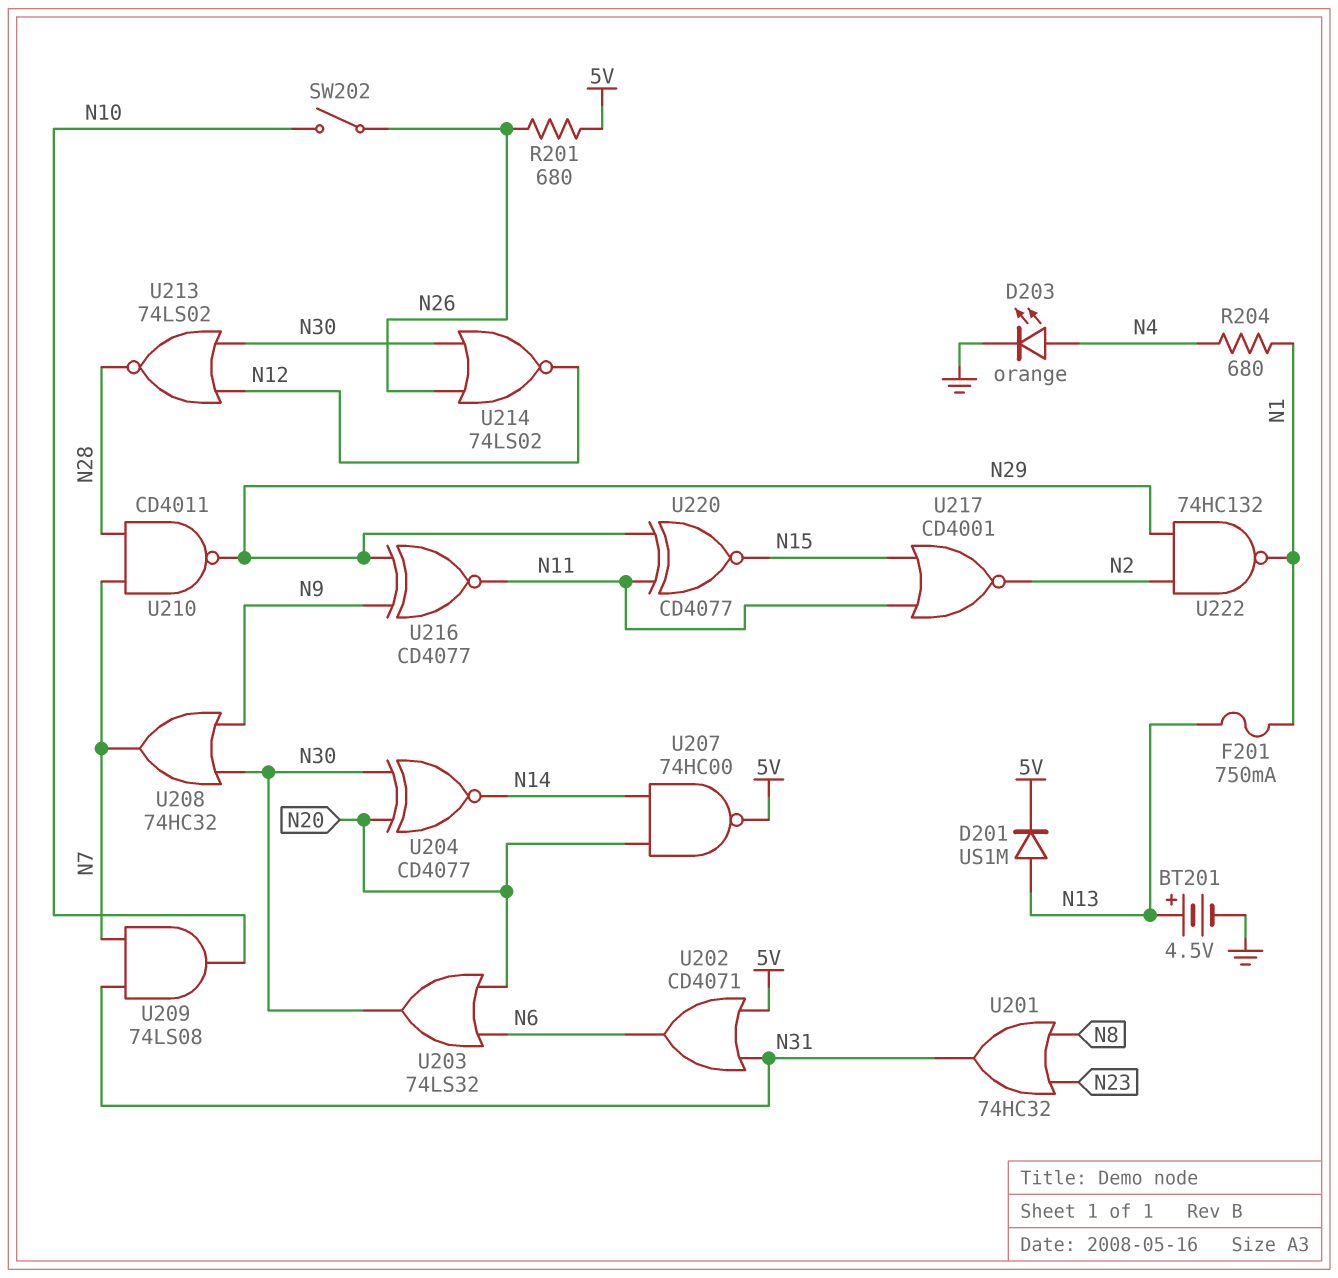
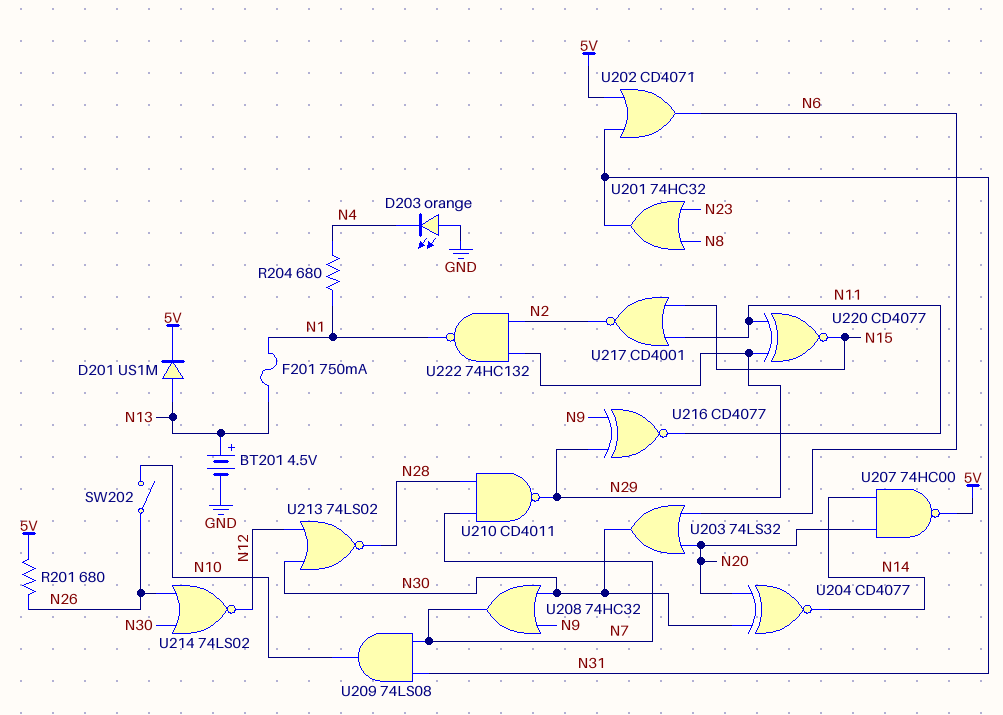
D203: LED orange (A N4, K GND) -> LED orange (A GND, K N4)

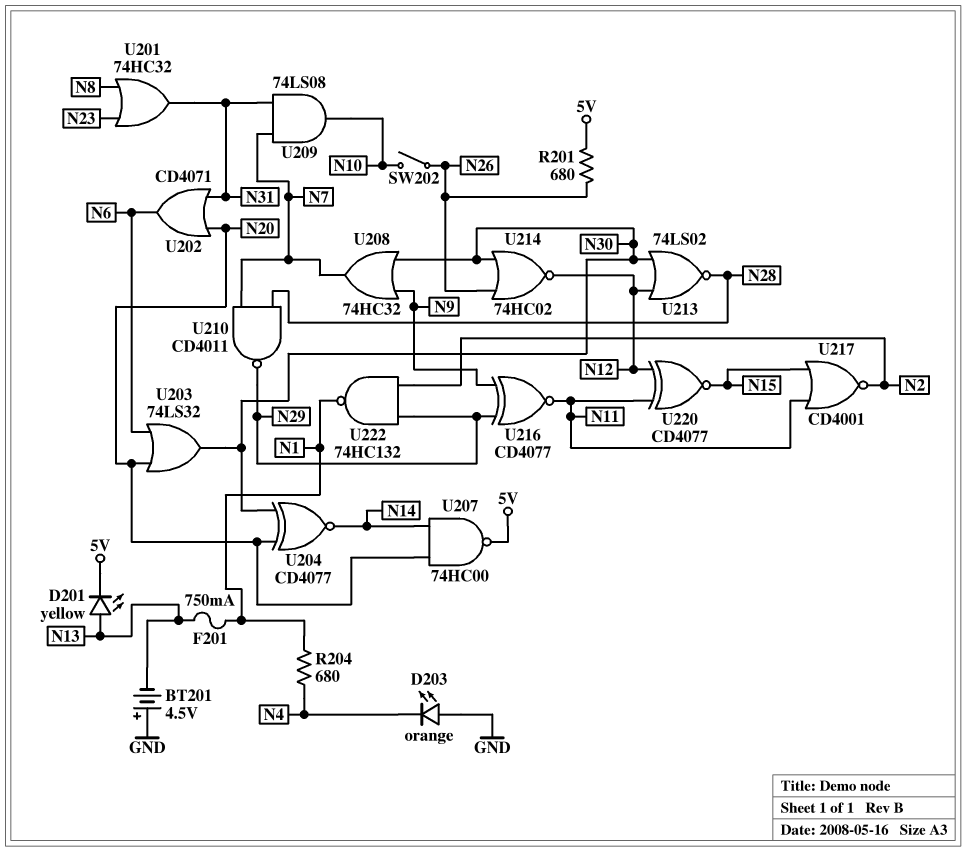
BT201: 4.5V (plus N13, minus GND) -> 4.5V (plus GND, minus N13)
D201: diode US1M (A N13, K 5V) -> LED yellow (A N13, K 5V)
U202: OR CD4071 (in 5V, in N31, out N6) -> OR CD4071 (in N20, in N31, out N6)
U214: NOR 74LS02 (in N26, in N30, out N12) -> NOR 74HC02 (in N26, in N30, out N12)
U220: XNOR CD4077 (in N11, in N29, out N15) -> XNOR CD4077 (in N11, in N12, out N15)

